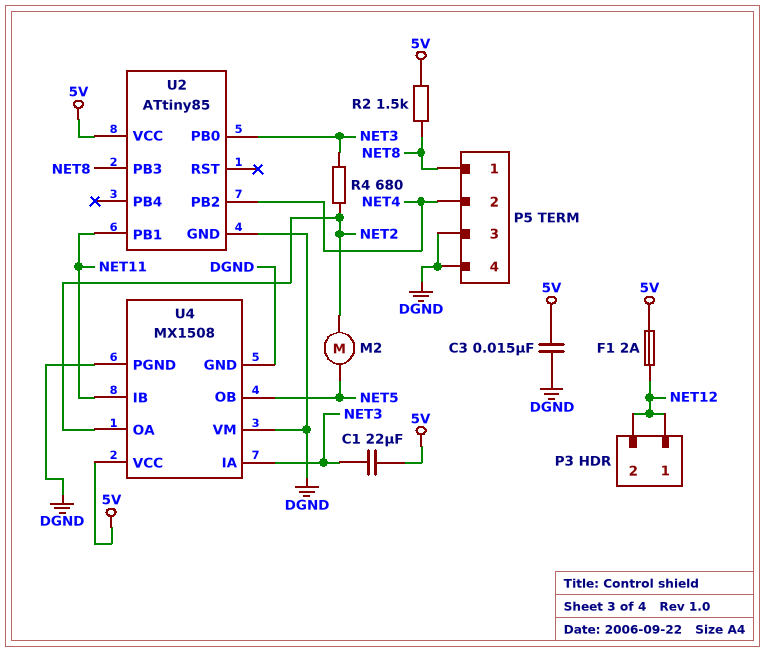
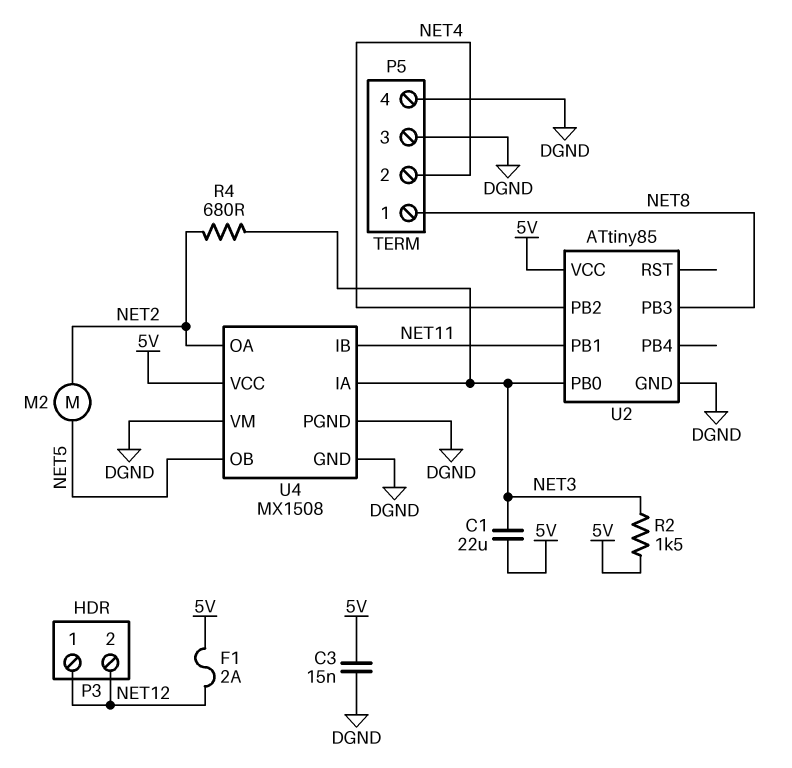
R2: 1.5k (5V, NET8) -> 1.5k (5V, NET3)

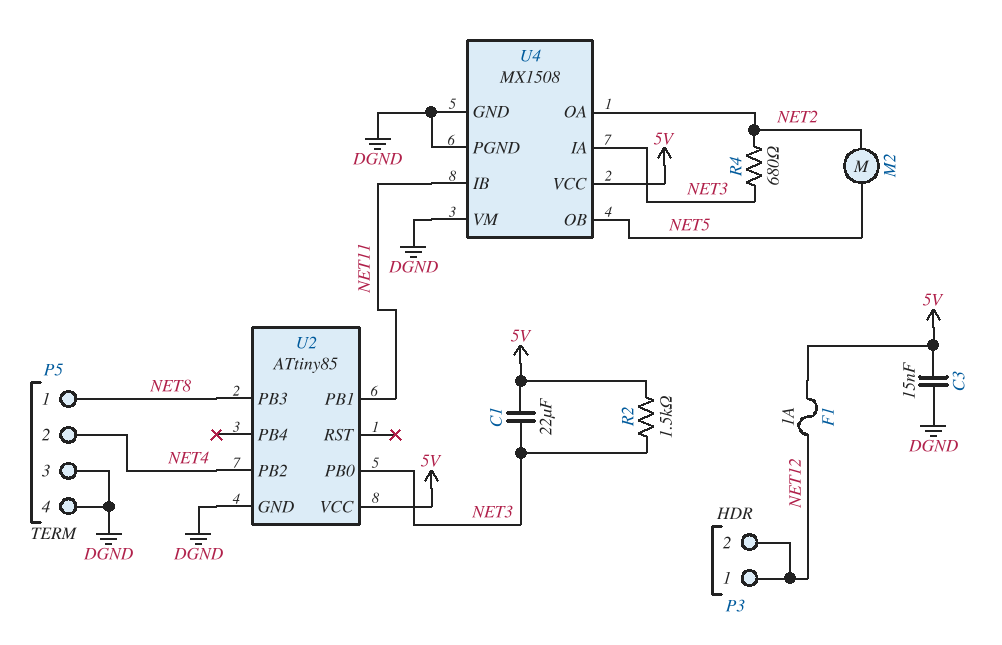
F1: 2A (5V, NET12) -> 1A (5V, NET12)

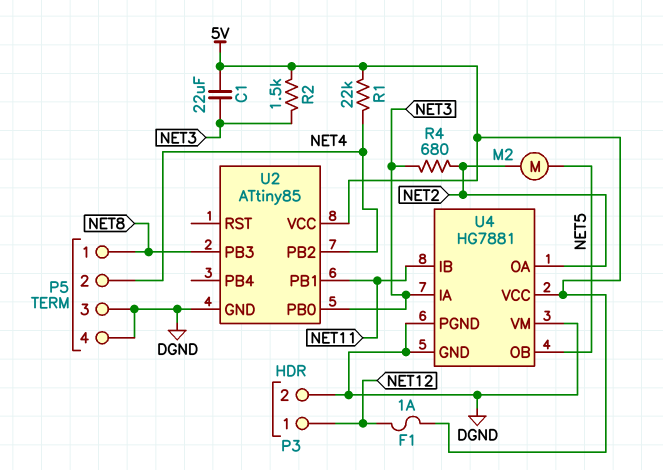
C3: 15nF (5V, DGND) -> none
P3 pin 2: NET12 -> DGND
R1: none -> 22k (5V, NET4)
U4: MX1508 -> HG7881

